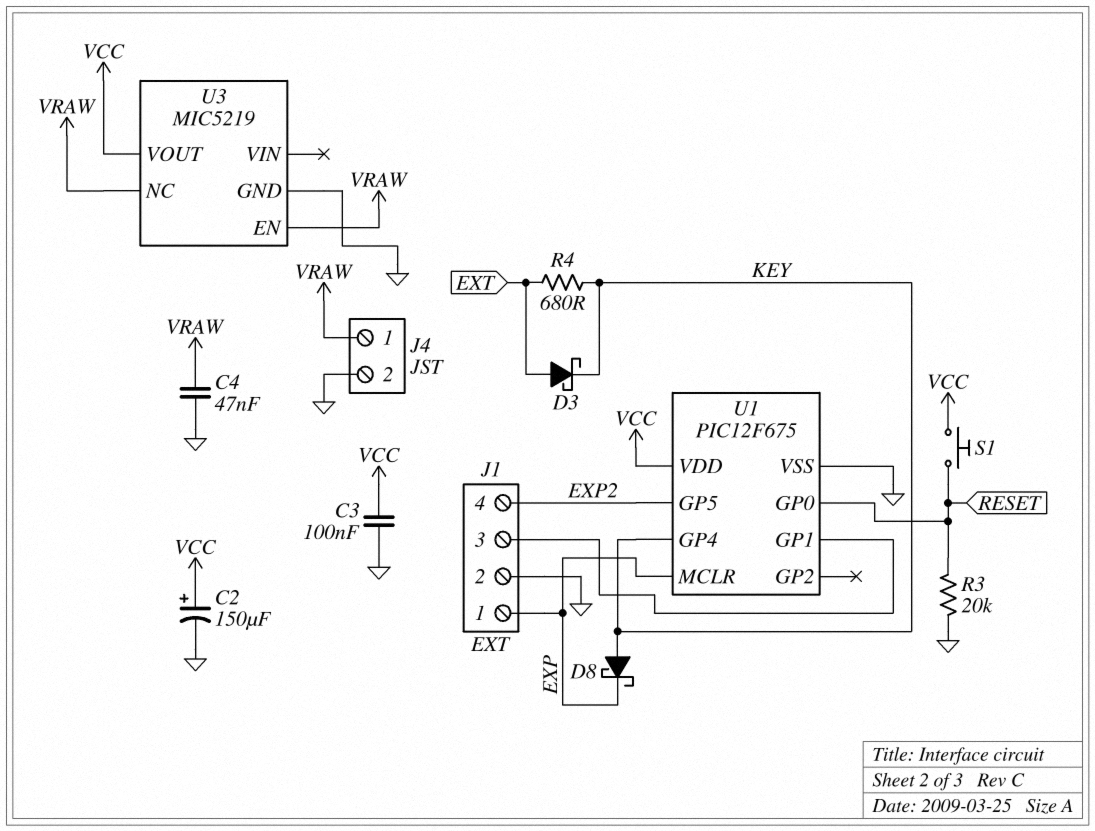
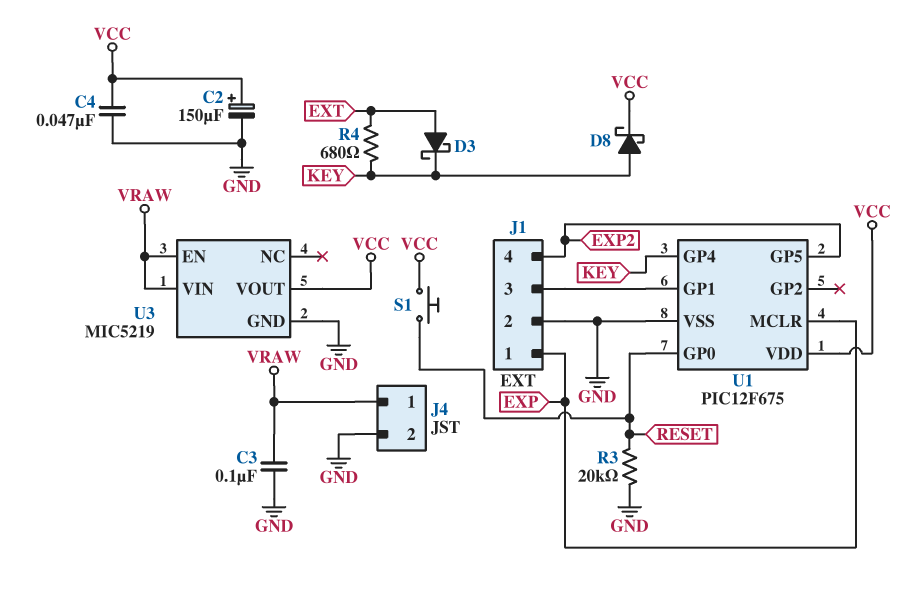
C3: 100nF (GND, VCC) -> 100nF (GND, VRAW)
C4: 47nF (GND, VRAW) -> 47nF (GND, VCC)
D8: schottky (A KEY, K EXP) -> schottky (A KEY, K VCC)
U3 pin NC: VRAW -> none
U3 pin VIN: none -> VRAW

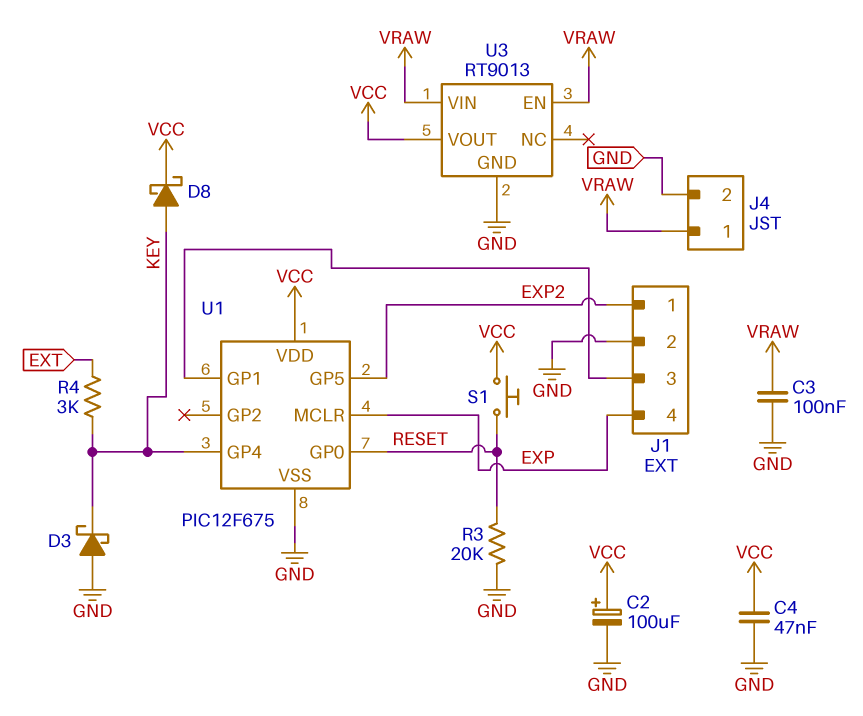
C2: 150uF (plus VCC, minus GND) -> 100uF (plus VCC, minus GND)
D3: schottky (A EXT, K KEY) -> schottky (A GND, K KEY)
J1 pin 1: EXP -> EXP2
J1 pin 4: EXP2 -> EXP
R4: 680 (EXT, KEY) -> 3k (EXT, KEY)
U3: MIC5219 -> RT9013

